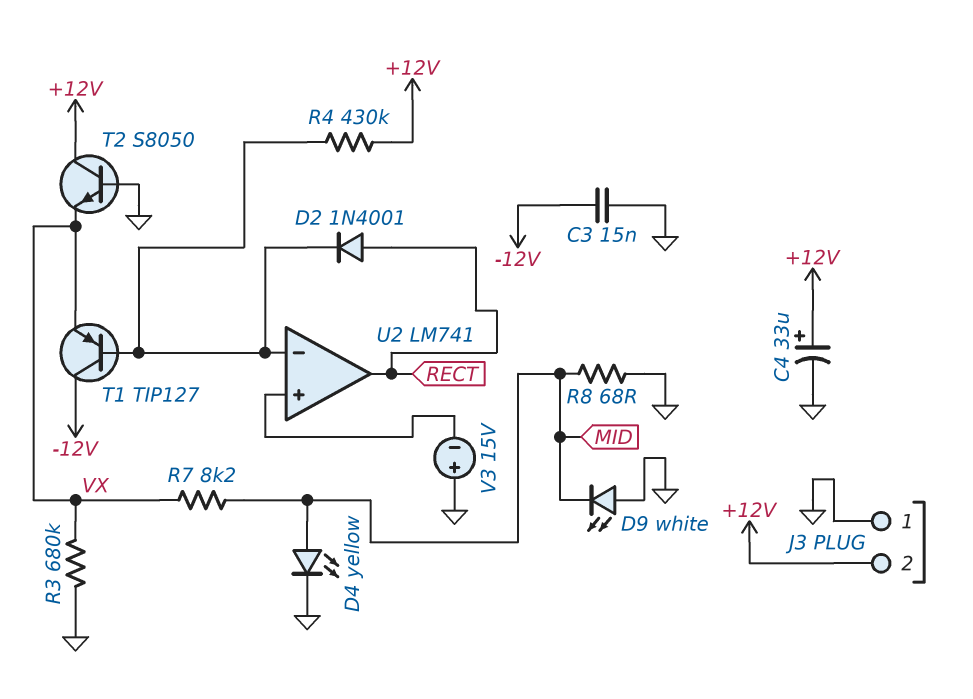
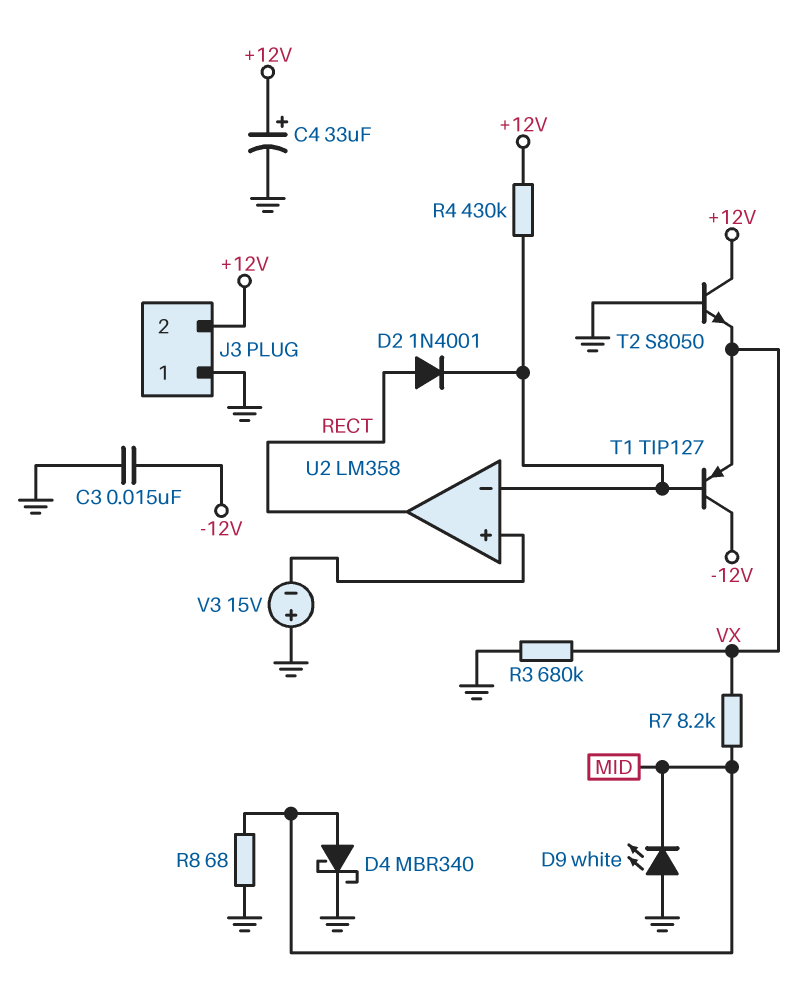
D4: LED yellow (A MID, K GND) -> schottky MBR340 (A MID, K GND)
U2: LM741 -> LM358

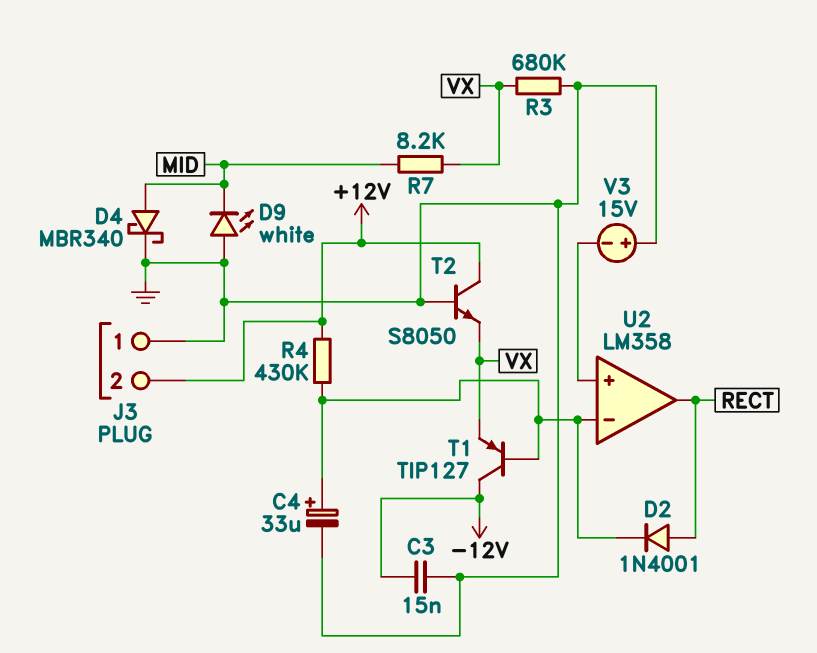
C4: 33uF (plus +12V, minus GND) -> 33uF (plus U2/in-, minus GND)
R8: 68 (GND, MID) -> none

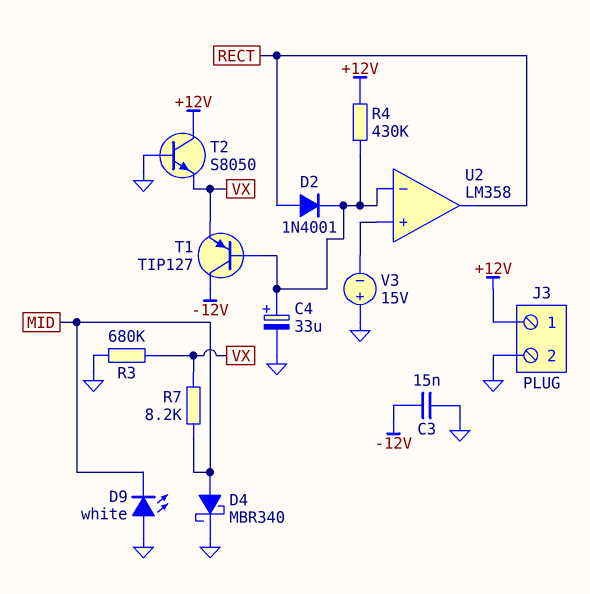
J3 pin 1: GND -> +12V
J3 pin 2: +12V -> GND

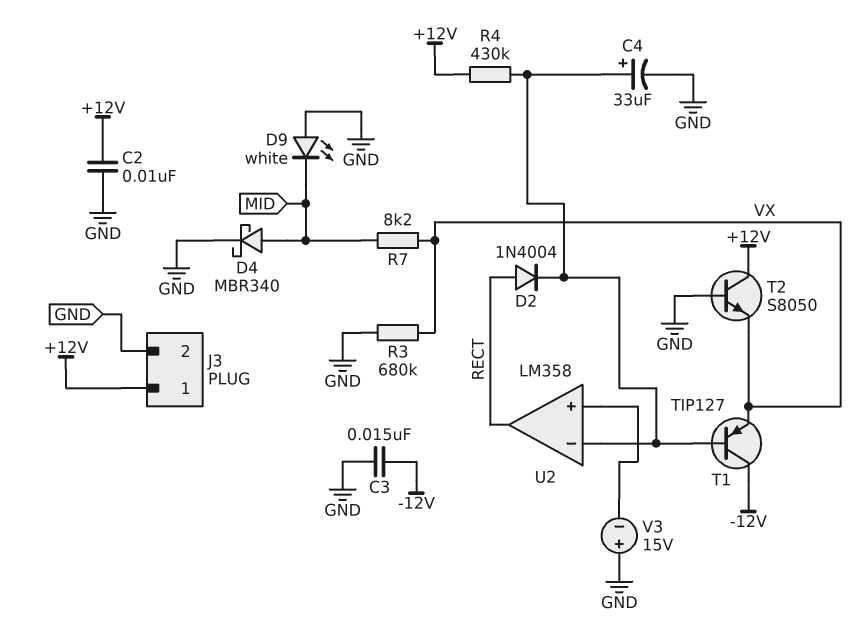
C2: none -> 10nF (+12V, GND)
D2: diode 1N4001 (A RECT, K U2/in-) -> diode 1N4004 (A RECT, K U2/in-)

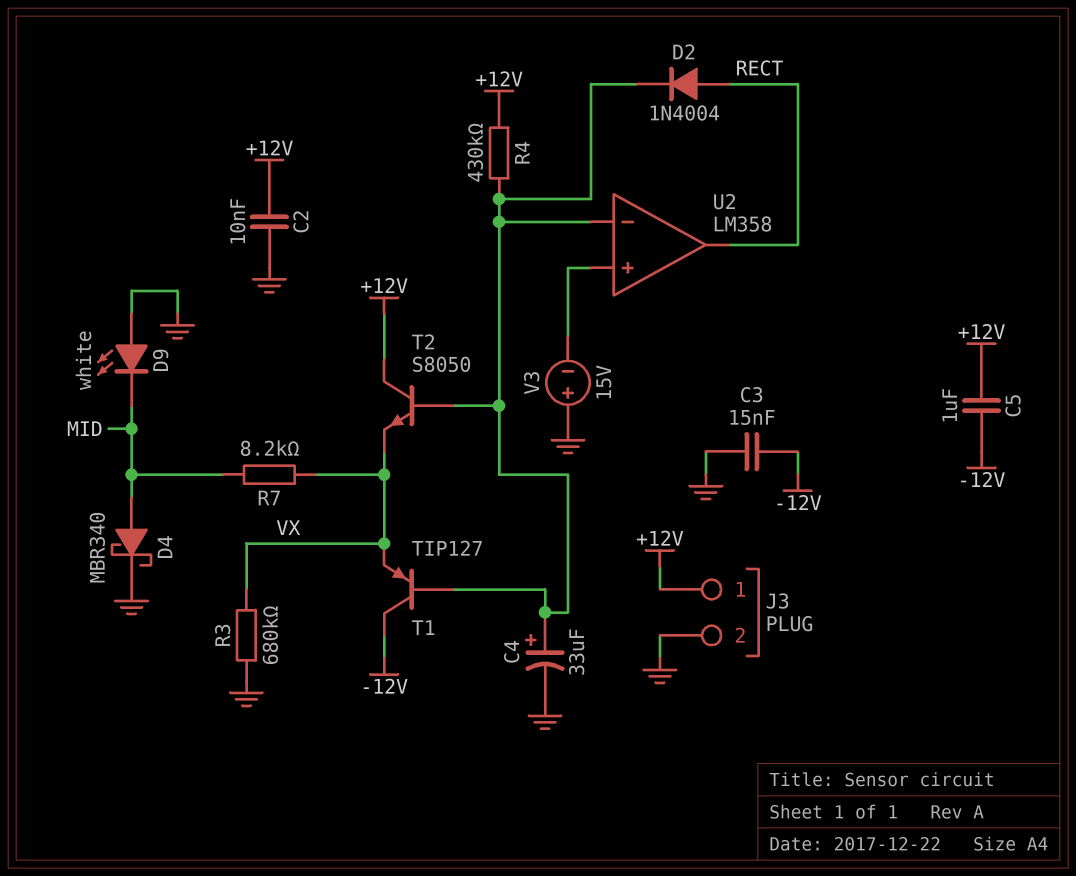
C5: none -> 1uF (+12V, -12V)
T2: NPN S8050 (B GND, C +12V, E VX) -> NPN S8050 (B U2/in-, C +12V, E VX)

